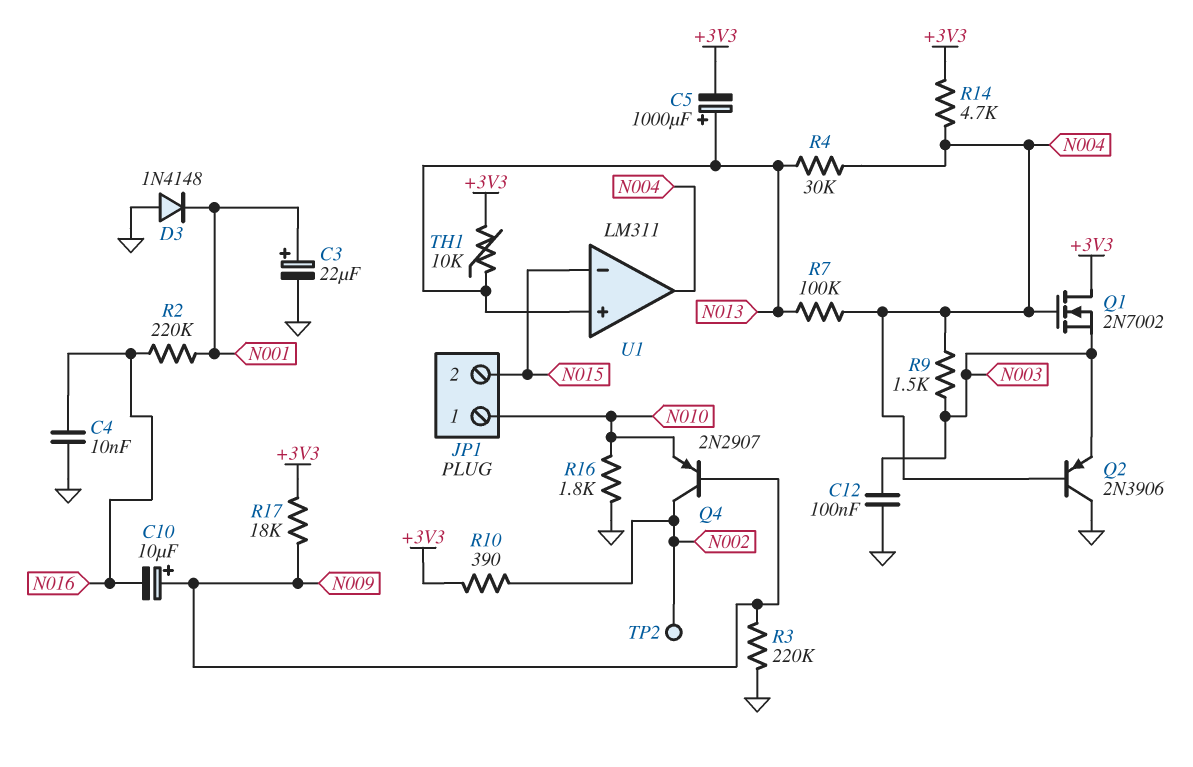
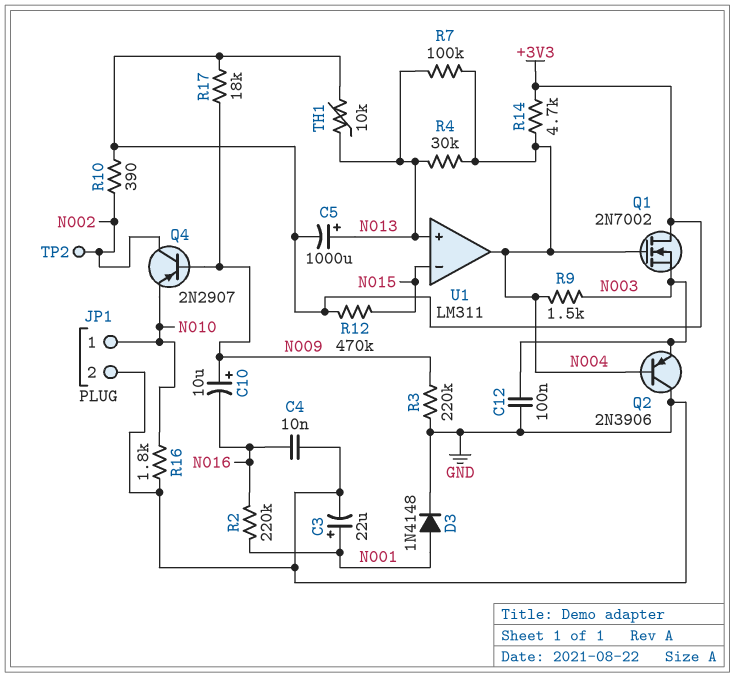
D3: diode 1N4148 (A GND, K N001) -> diode 1N4148 (A N001, K GND)
JP1 pin 2: N015 -> GND
R12: none -> 470k (+3V3, N015)

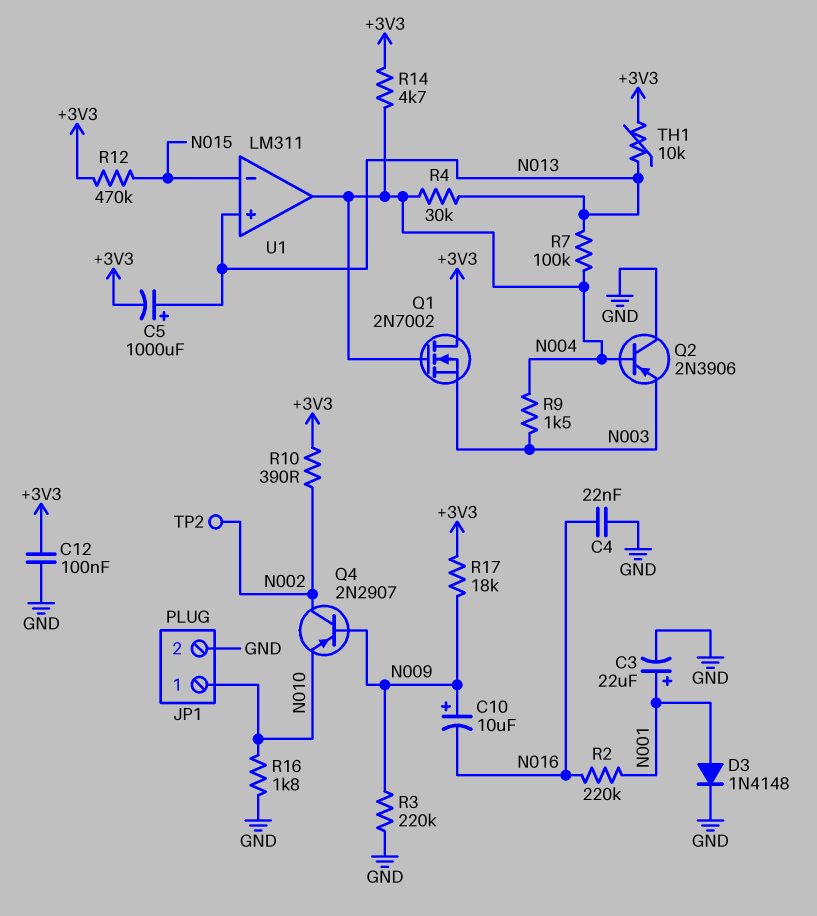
C4: 10nF (GND, N016) -> 22nF (GND, N016)
C12: 100nF (GND, N003) -> 100nF (+3V3, GND)

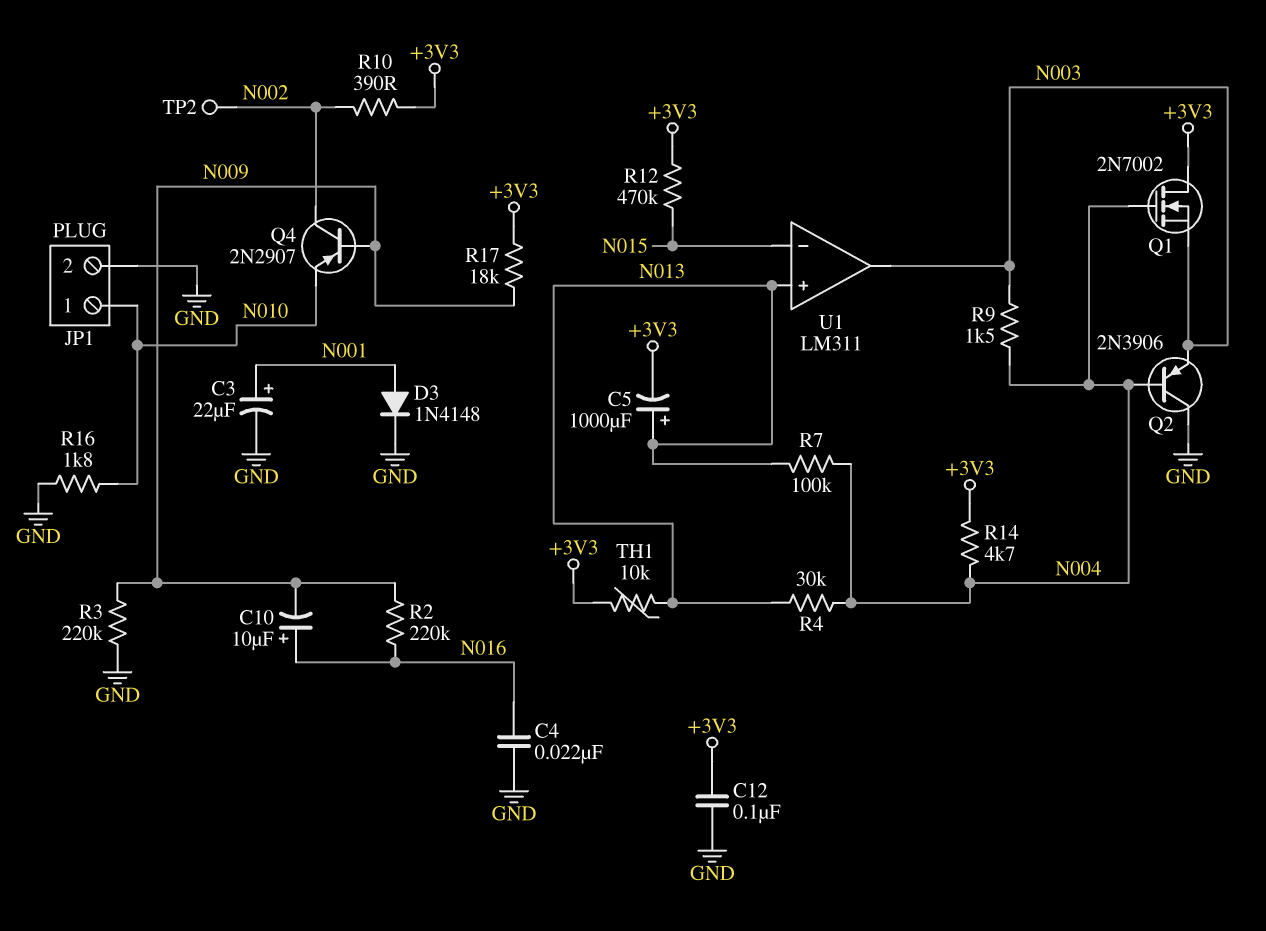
C10: 10uF (plus N009, minus N016) -> 10uF (plus N016, minus N009)
R2: 220k (N001, N016) -> 220k (N009, N016)
U1 pin out: N004 -> N003

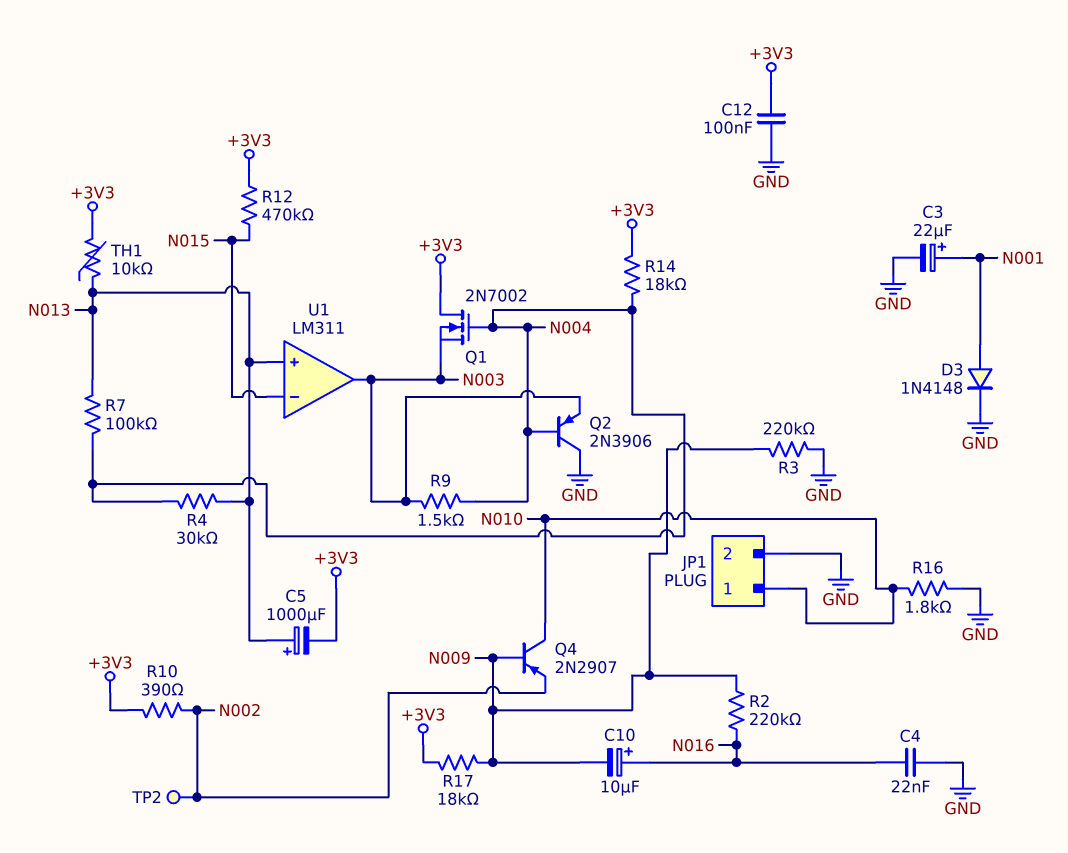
Q4: PNP 2N2907 (B N009, C N002, E N010) -> PNP 2N2907 (B N009, C N010, E N002)
R14: 4.7k (+3V3, N004) -> 18k (+3V3, N004)

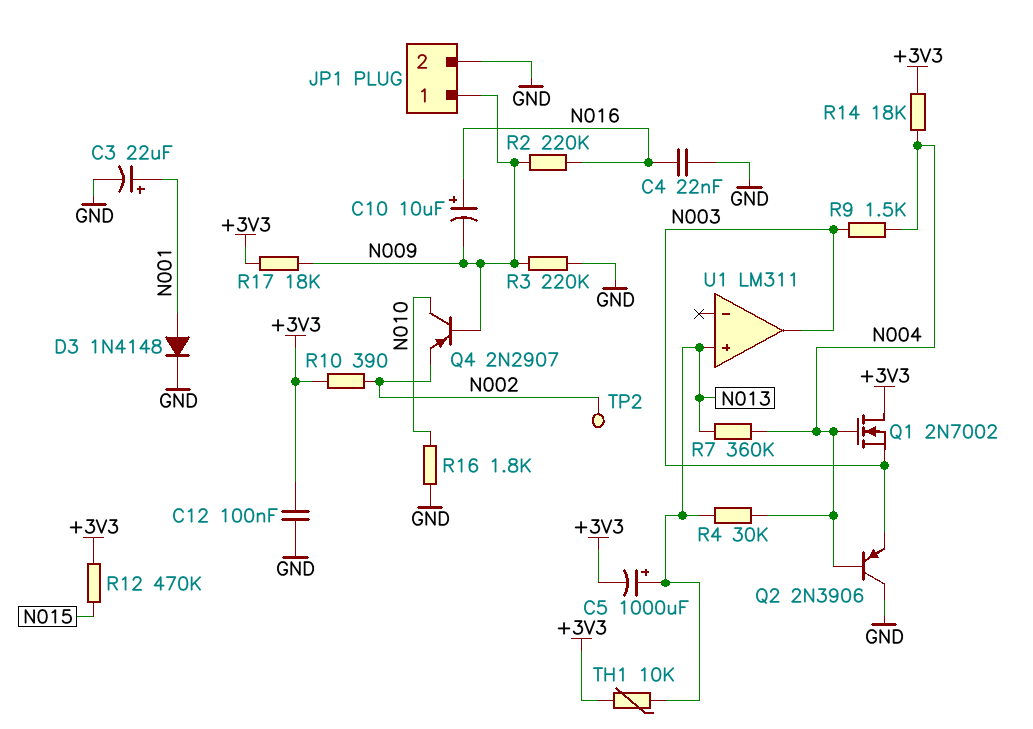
JP1 pin 1: N010 -> N009
R7: 100k (N004, N013) -> 360k (N004, N013)
U1 pin in-: N015 -> none

